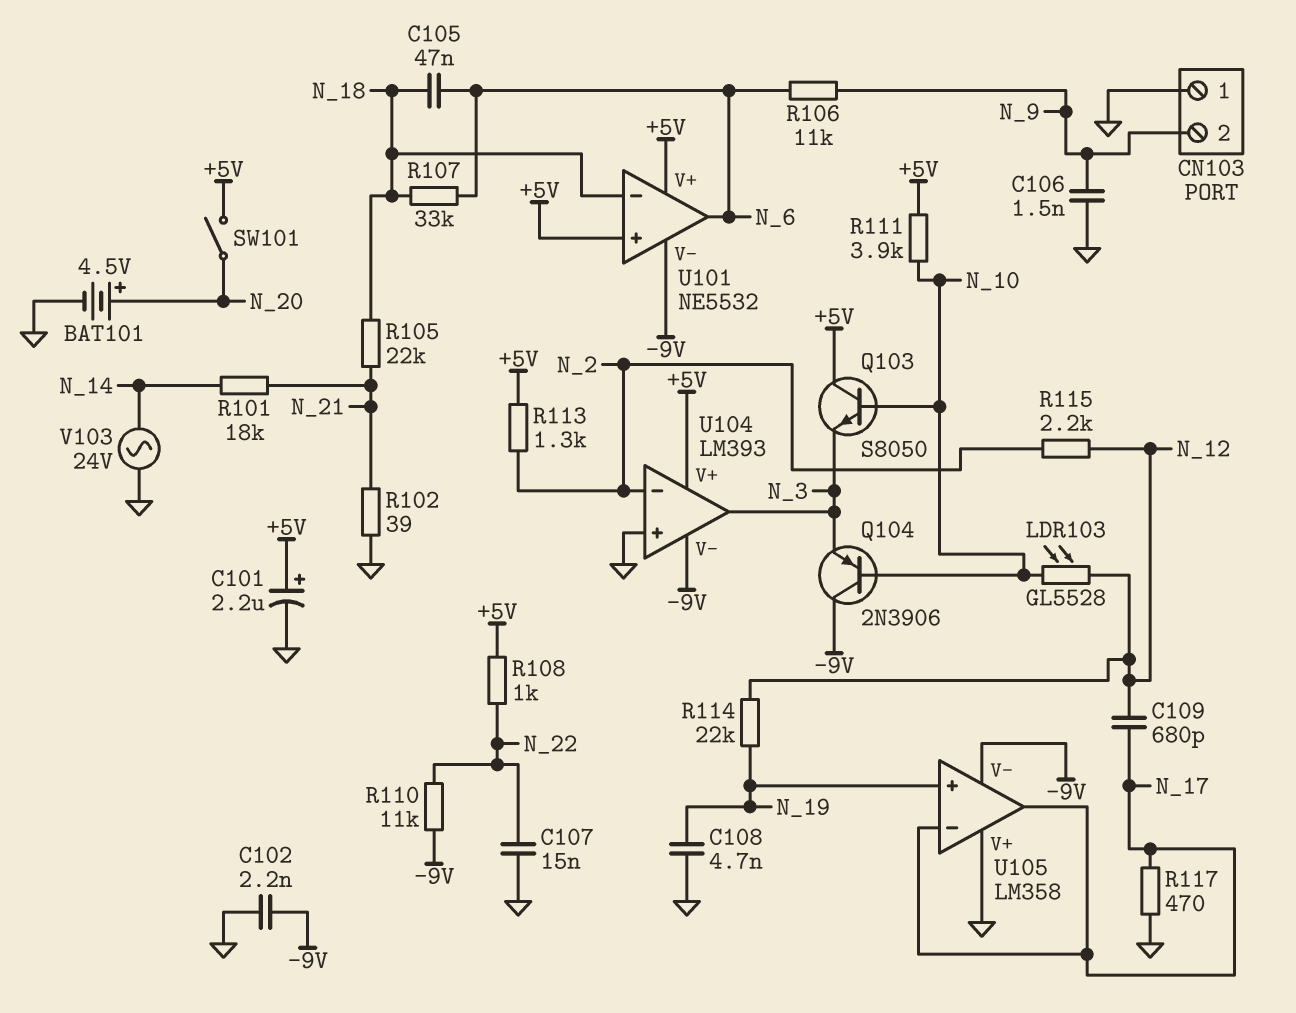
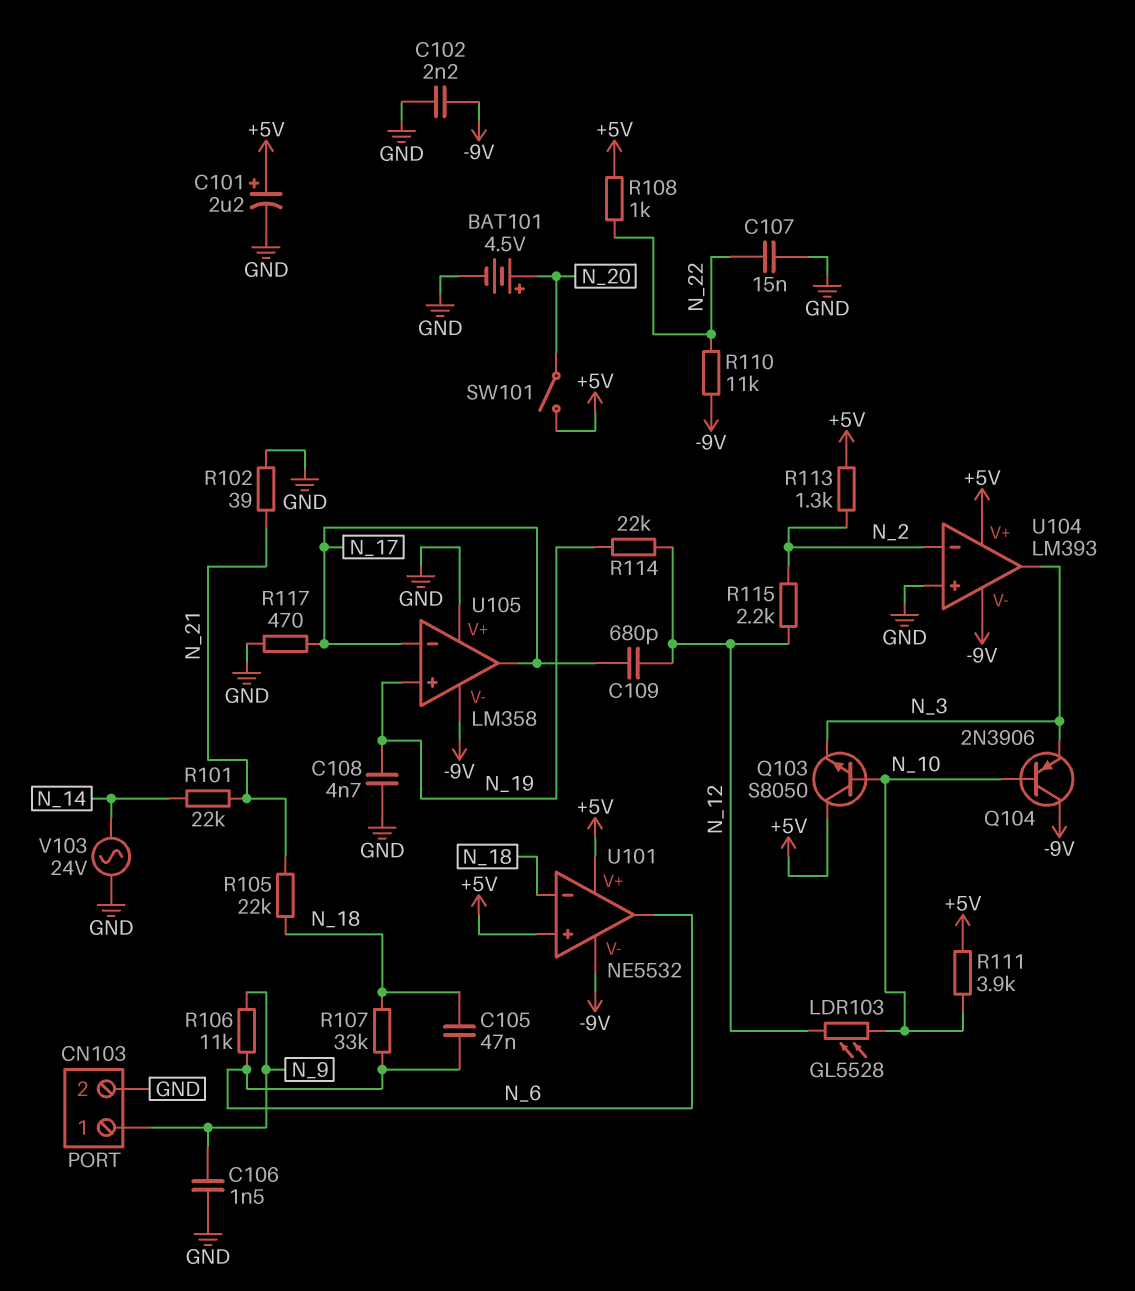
CN103 pin 1: GND -> N_9
CN103 pin 2: N_9 -> GND
R101: 18k (N_14, N_21) -> 22k (N_14, N_21)

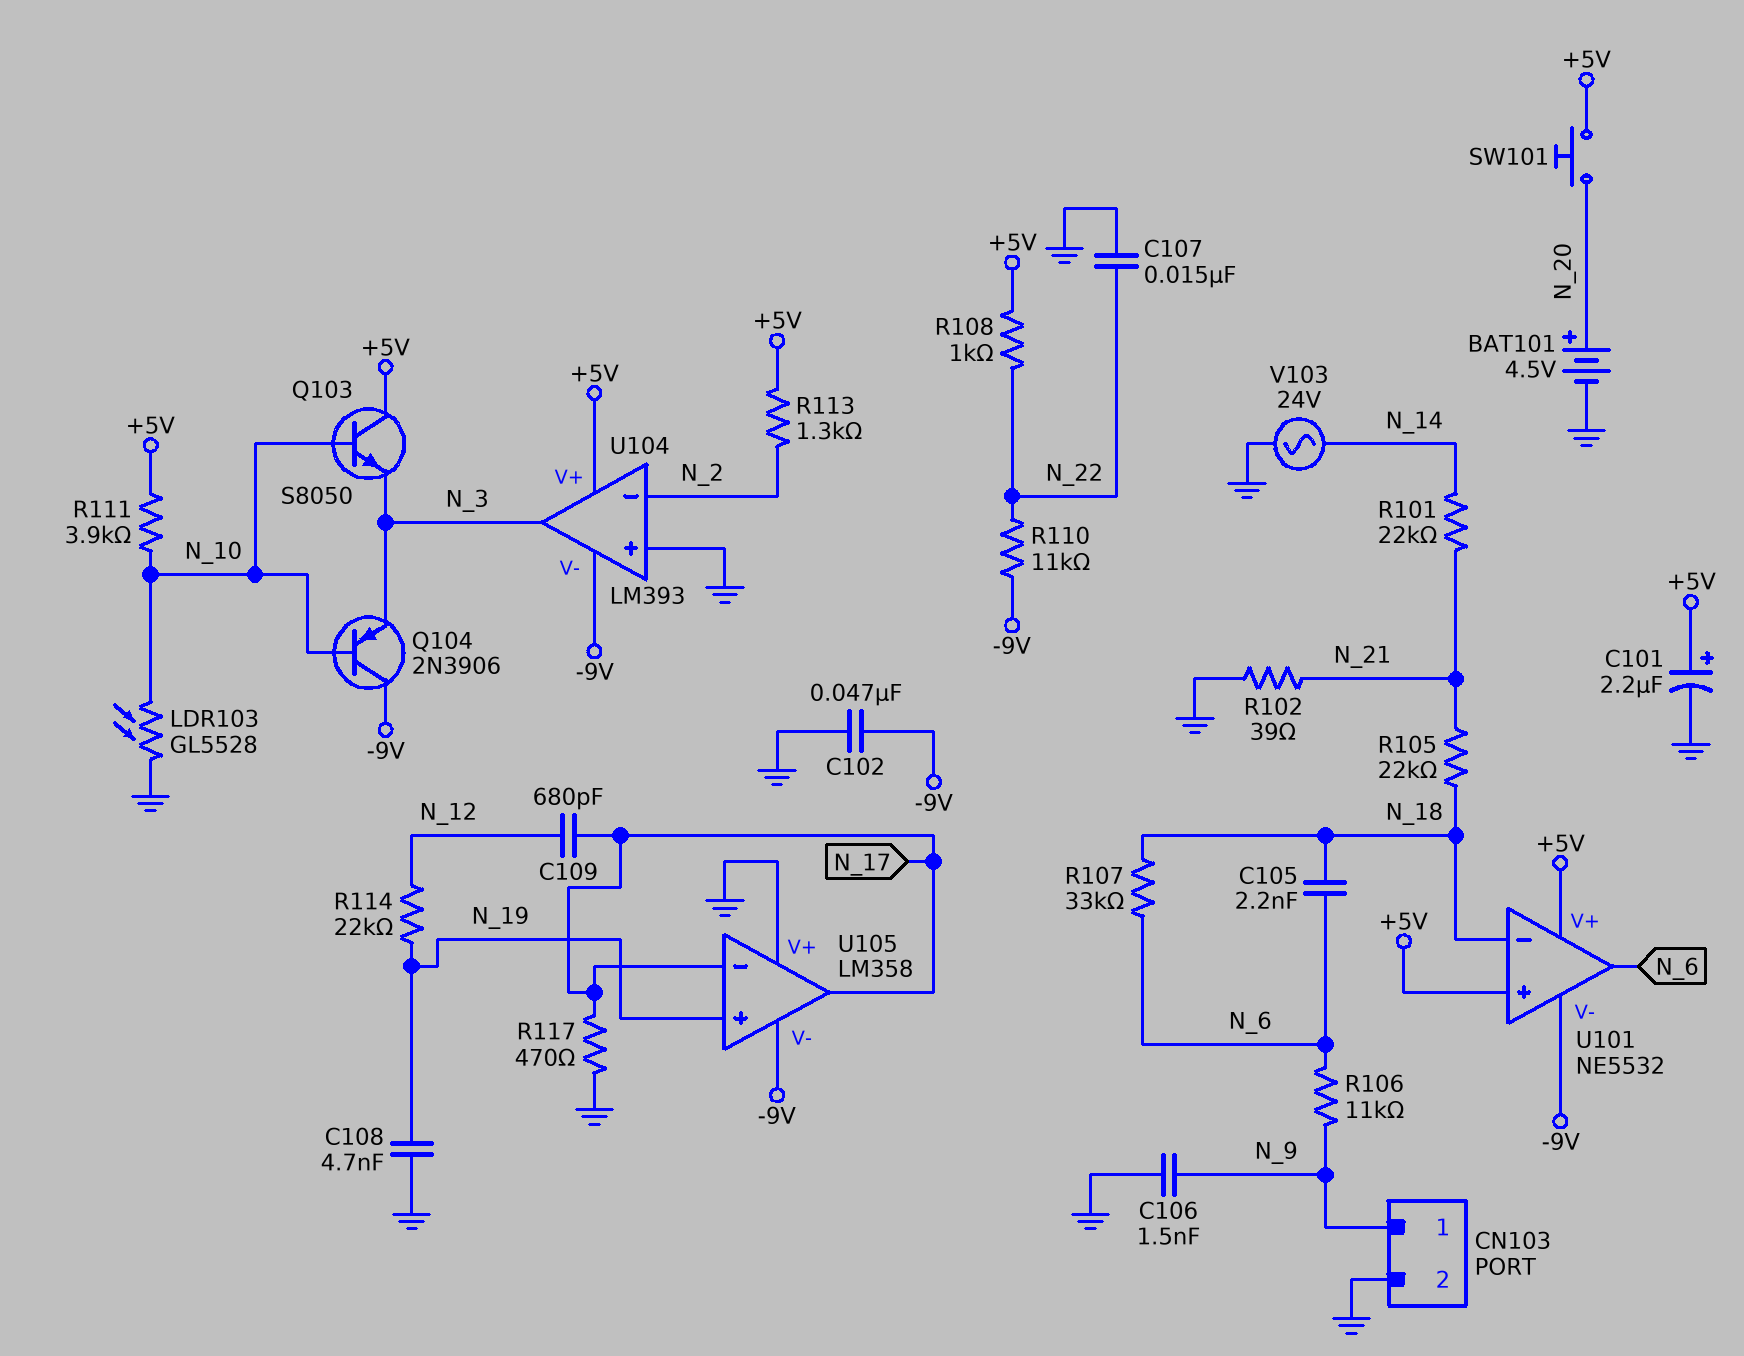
C102: 2.2nF (-9V, GND) -> 47nF (-9V, GND)
C105: 47nF (N_6, N_18) -> 2.2nF (N_6, N_18)
LDR103: GL5528 (N_10, N_12) -> GL5528 (GND, N_10)
R115: 2.2k (N_2, N_12) -> none
SW101: switch (+5V, N_20) -> button (+5V, N_20)

